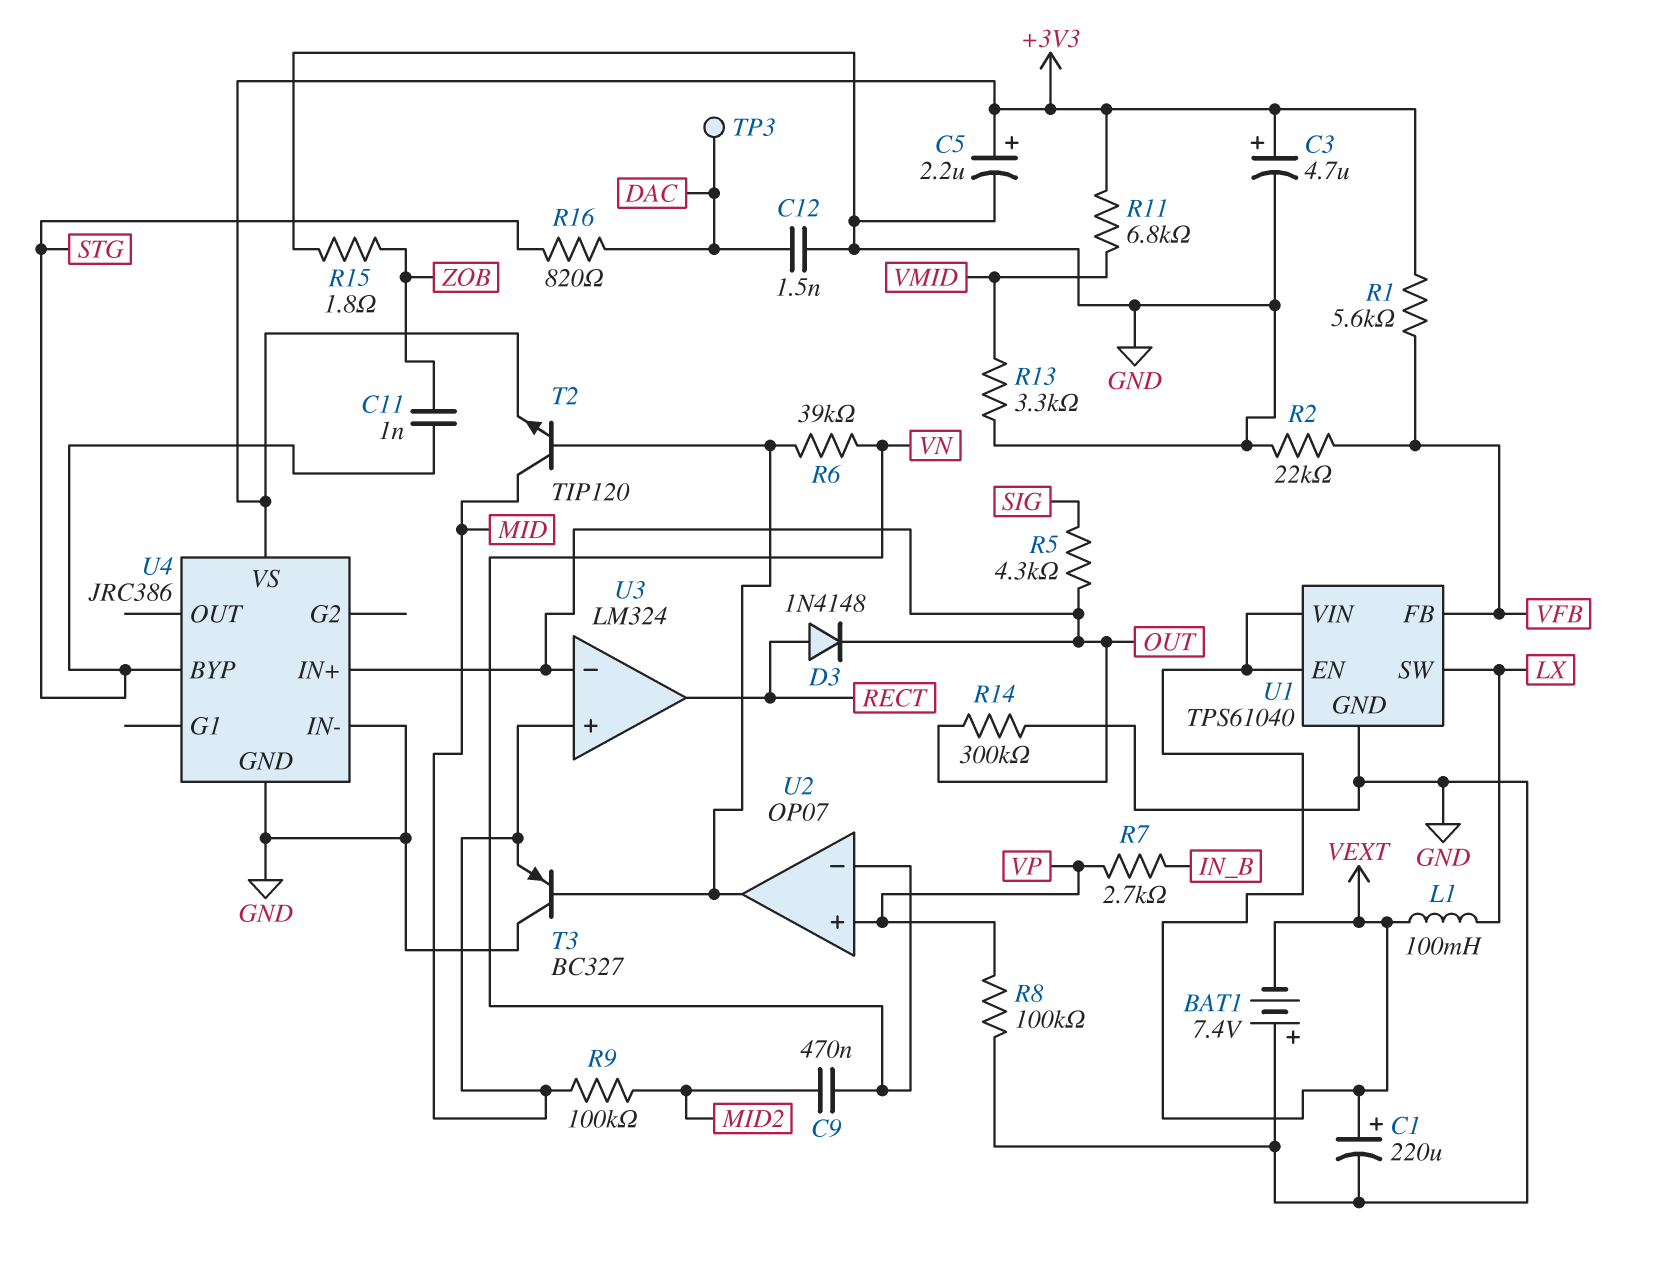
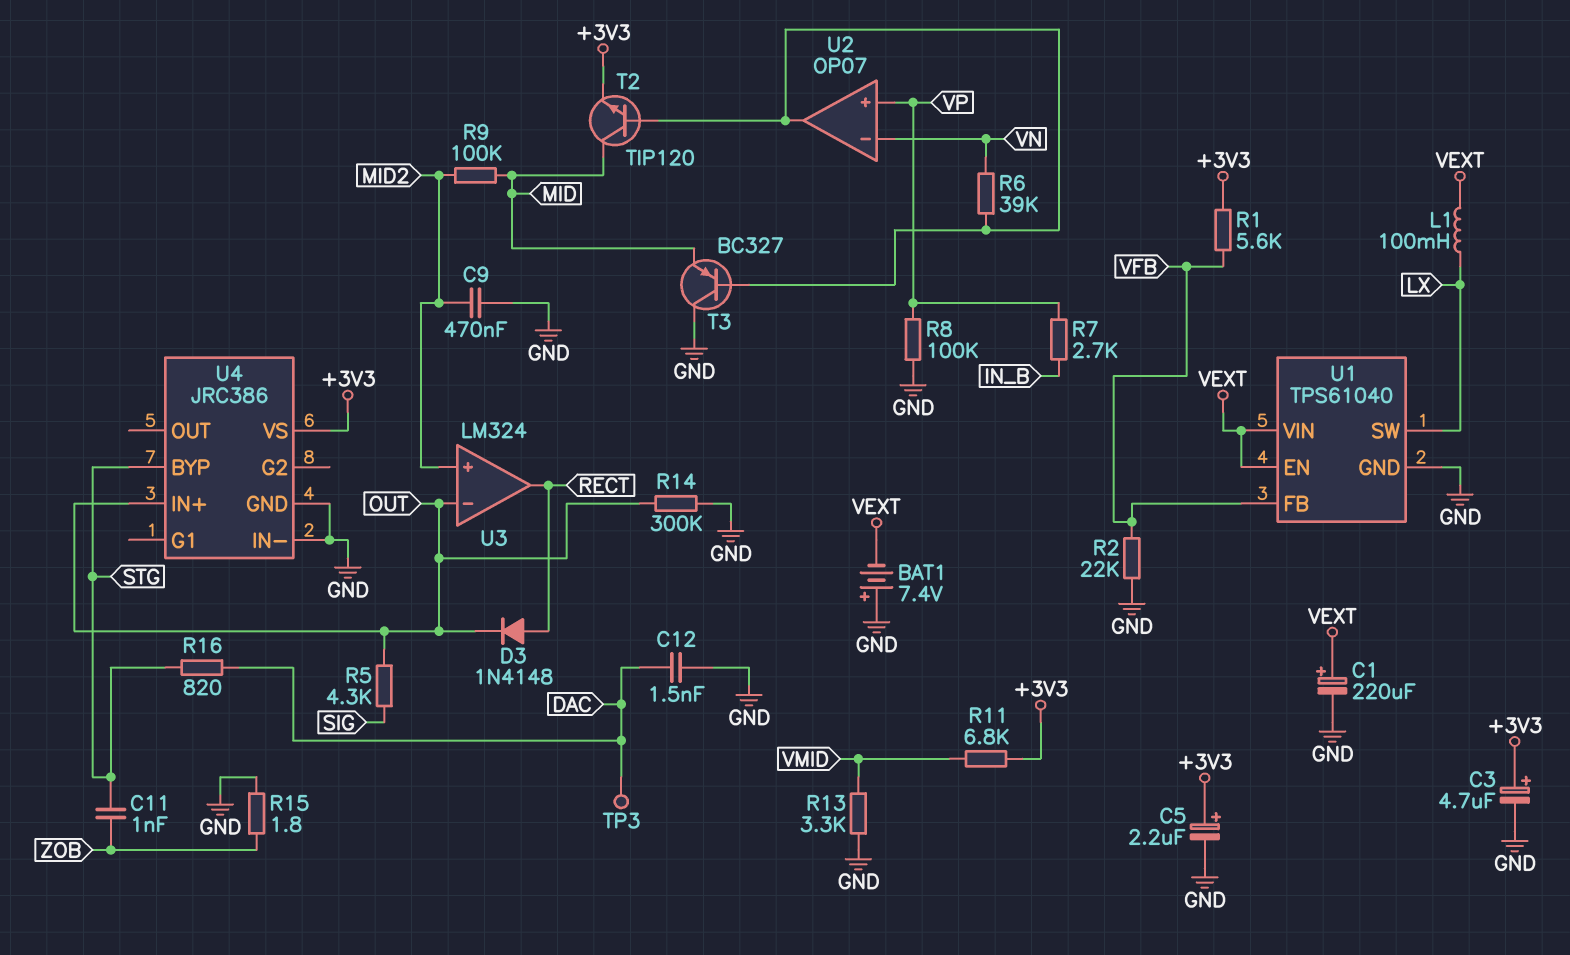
C9: 470nF (MID2, VN) -> 470nF (GND, MID2)
U3 pin in+: MID -> MID2

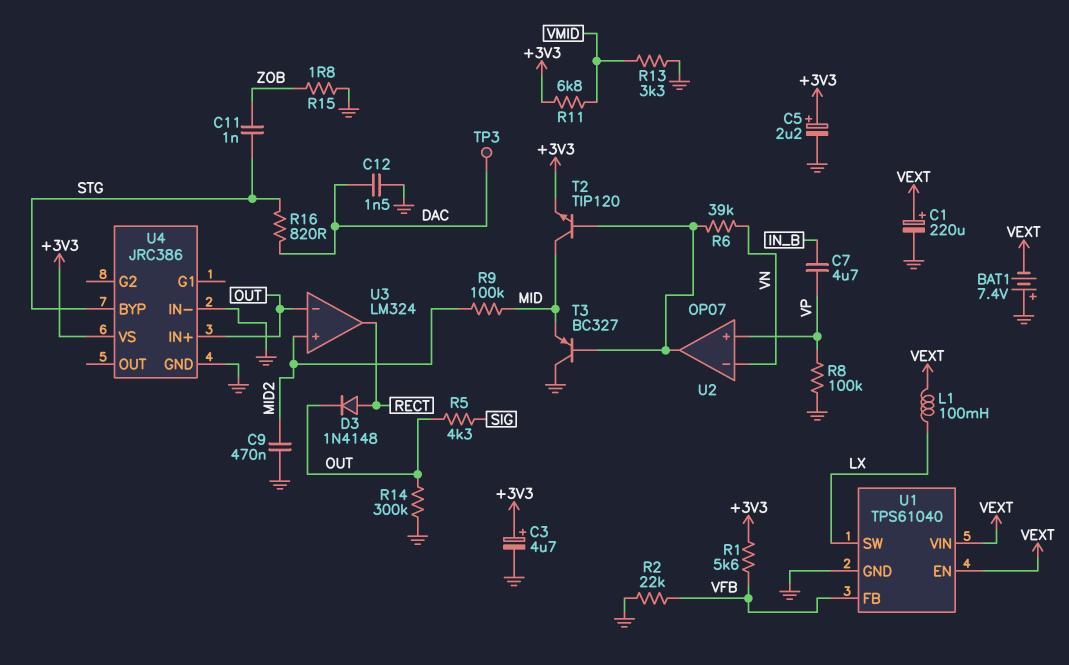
C7: none -> 4.7uF (IN_B, VP)
R7: 2.7k (IN_B, VP) -> none

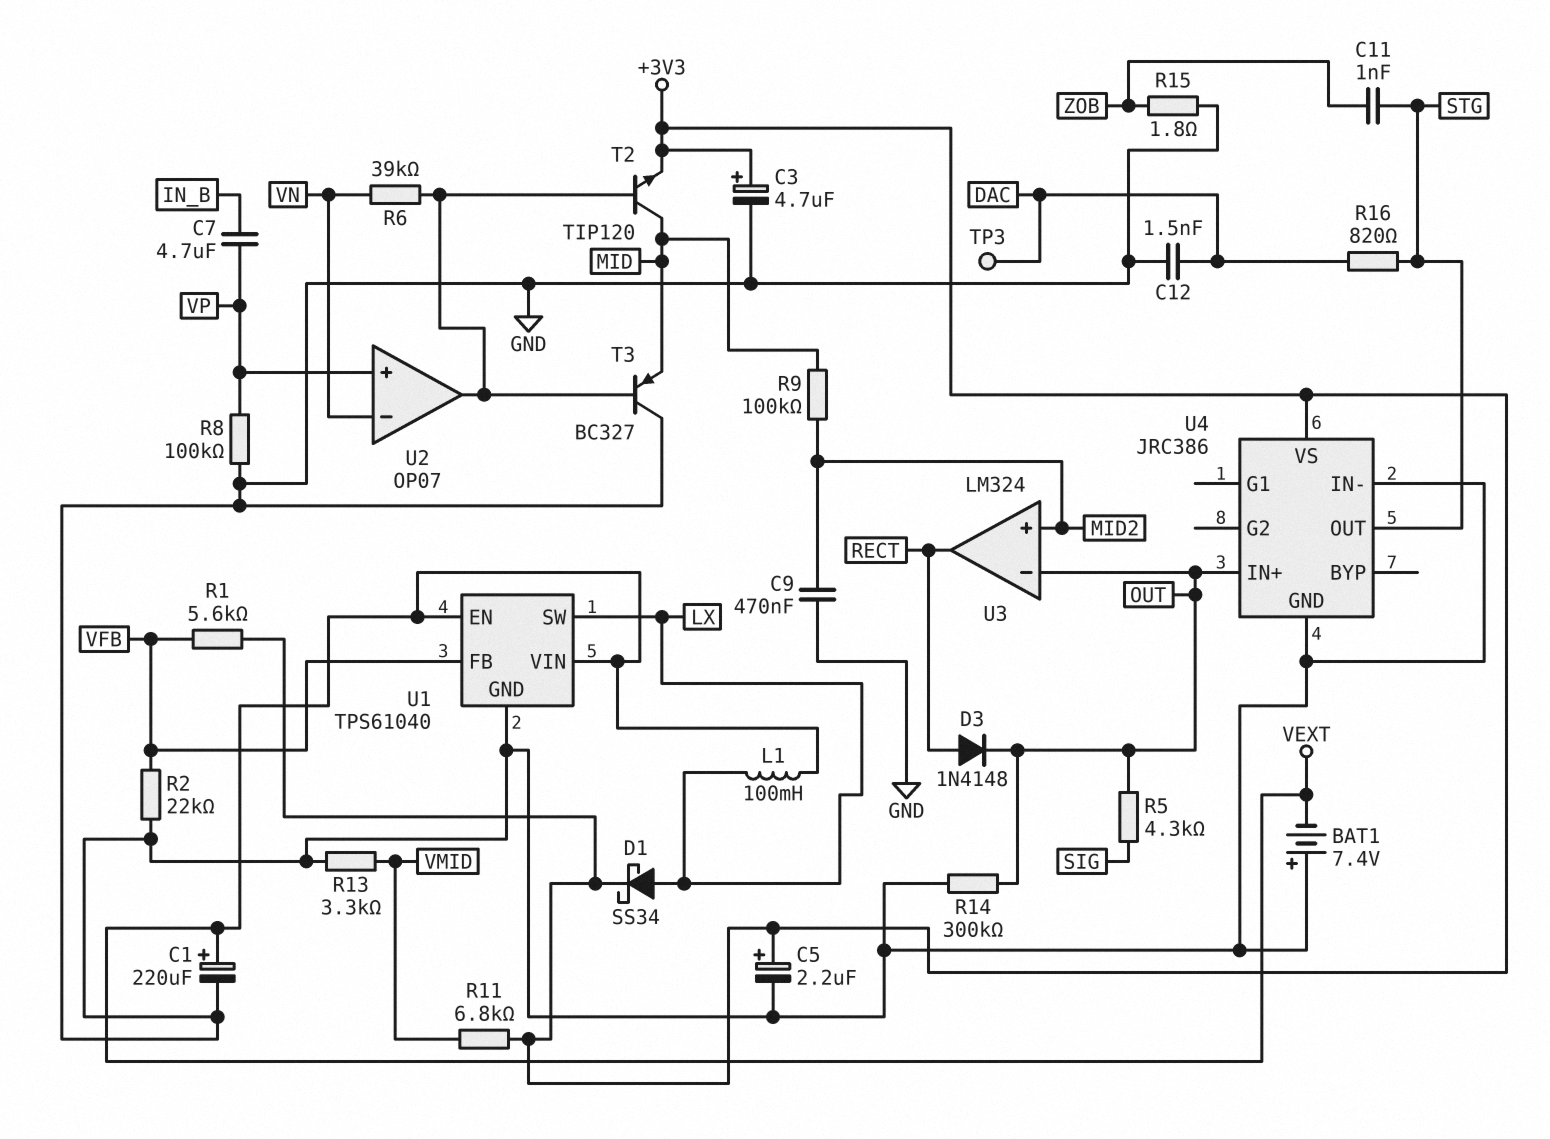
D1: none -> schottky SS34 (A LX, K +3V3)
U4 pin BYP: STG -> none
U4 pin OUT: none -> STG

